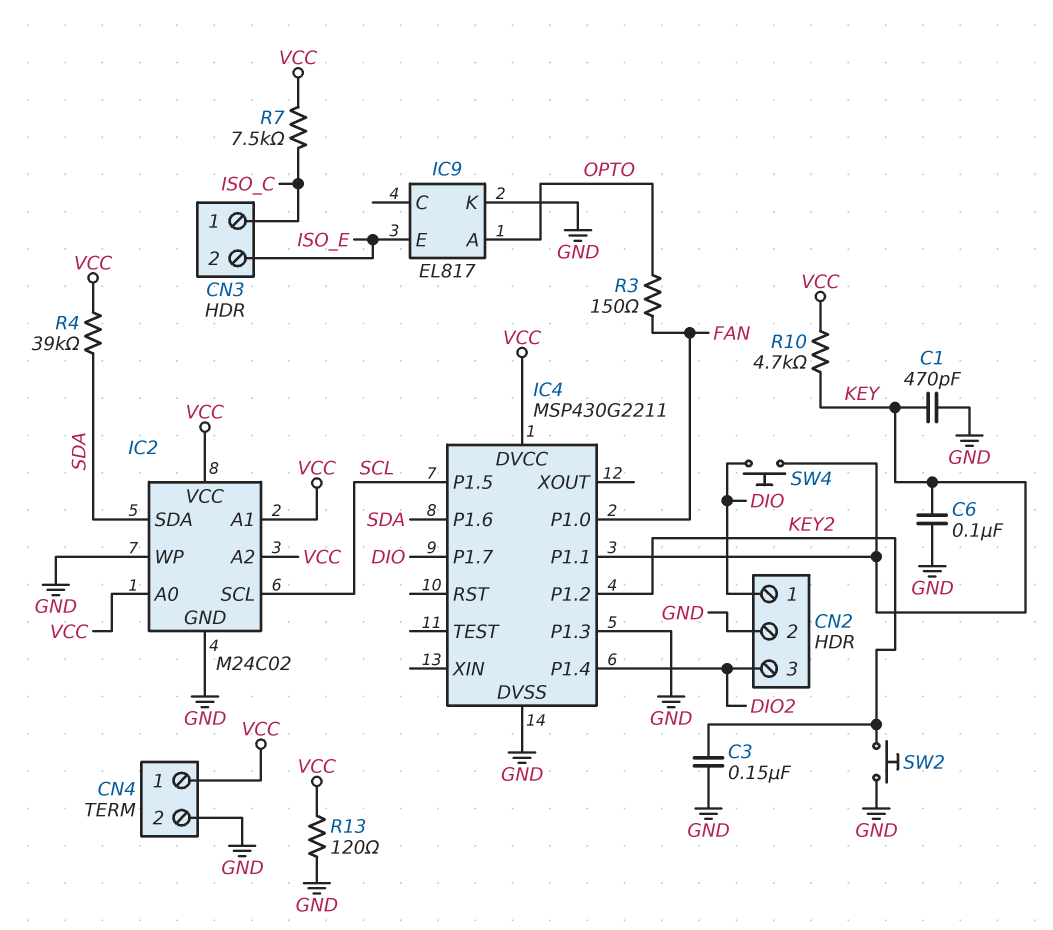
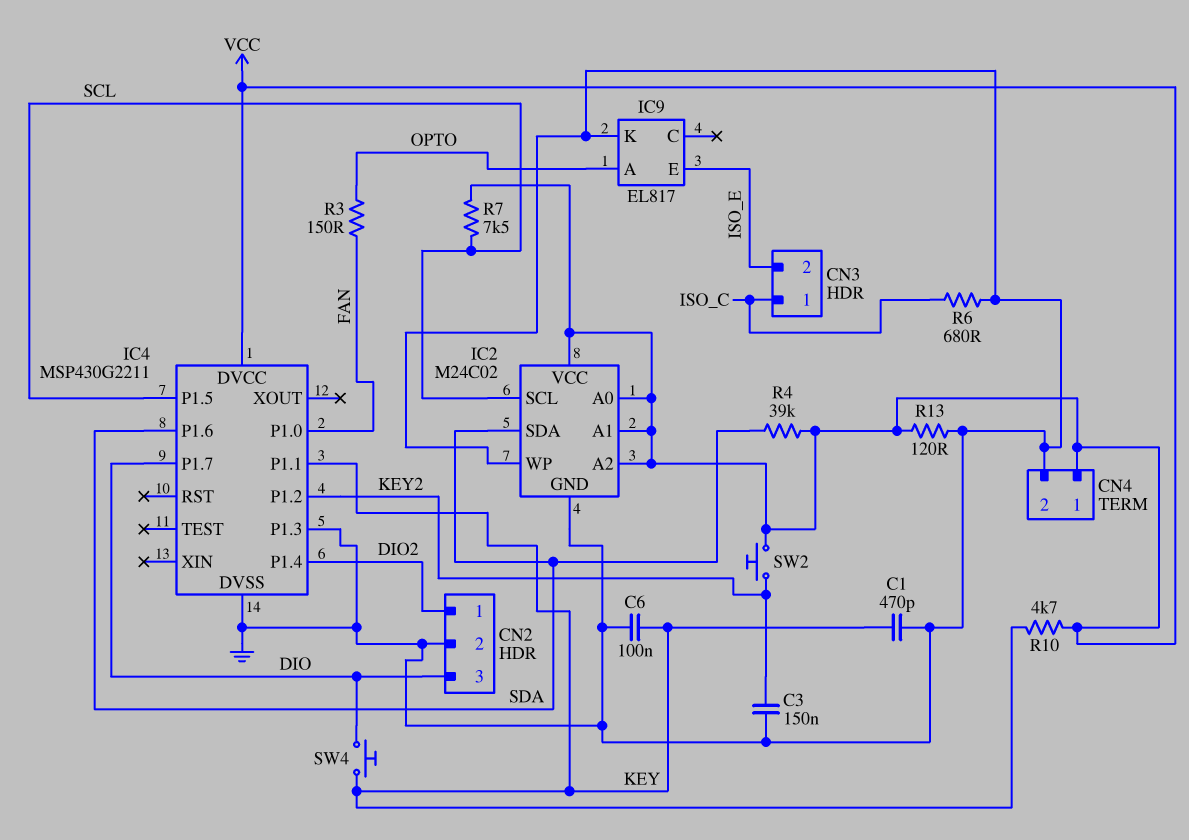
CN2 pin 1: DIO -> DIO2
CN2 pin 3: DIO2 -> DIO
R6: none -> 680 (GND, ISO_C)
R7: 7.5k (ISO_C, VCC) -> 7.5k (SCL, VCC)
SW2: button (GND, KEY2) -> button (KEY2, VCC)

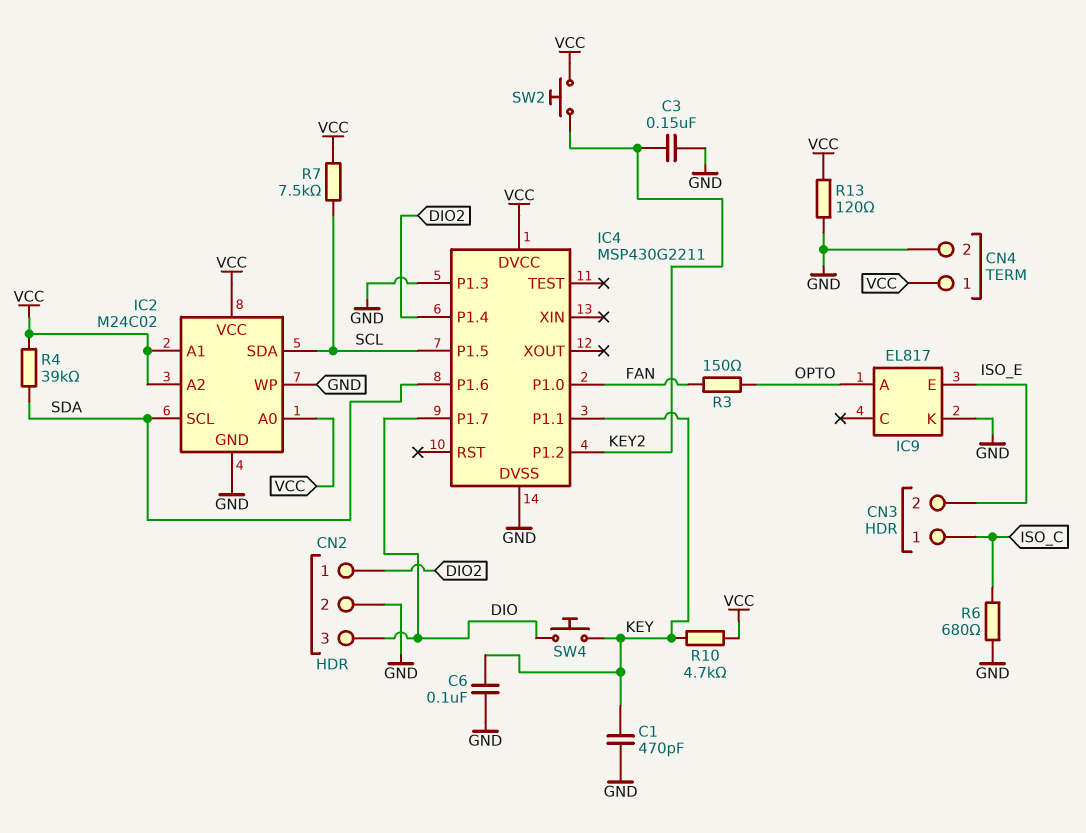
IC2 pin SCL: SCL -> SDA
IC2 pin SDA: SDA -> SCL

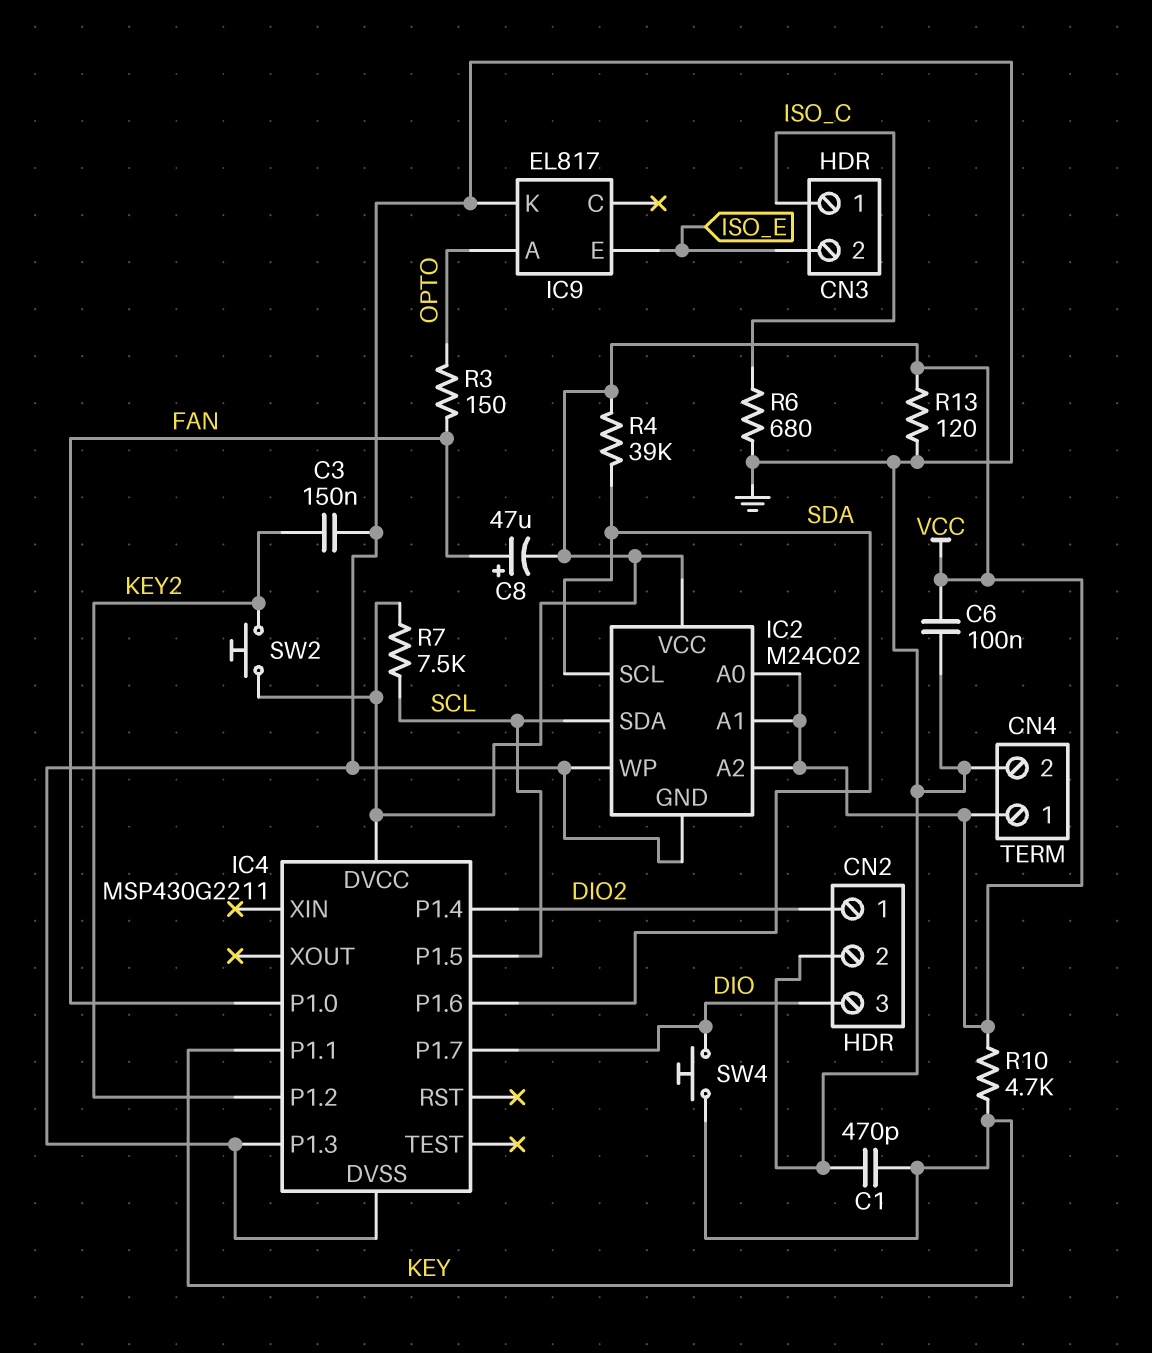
C6: 100nF (GND, KEY) -> 100nF (GND, VCC)
C8: none -> 47uF (plus FAN, minus VCC)

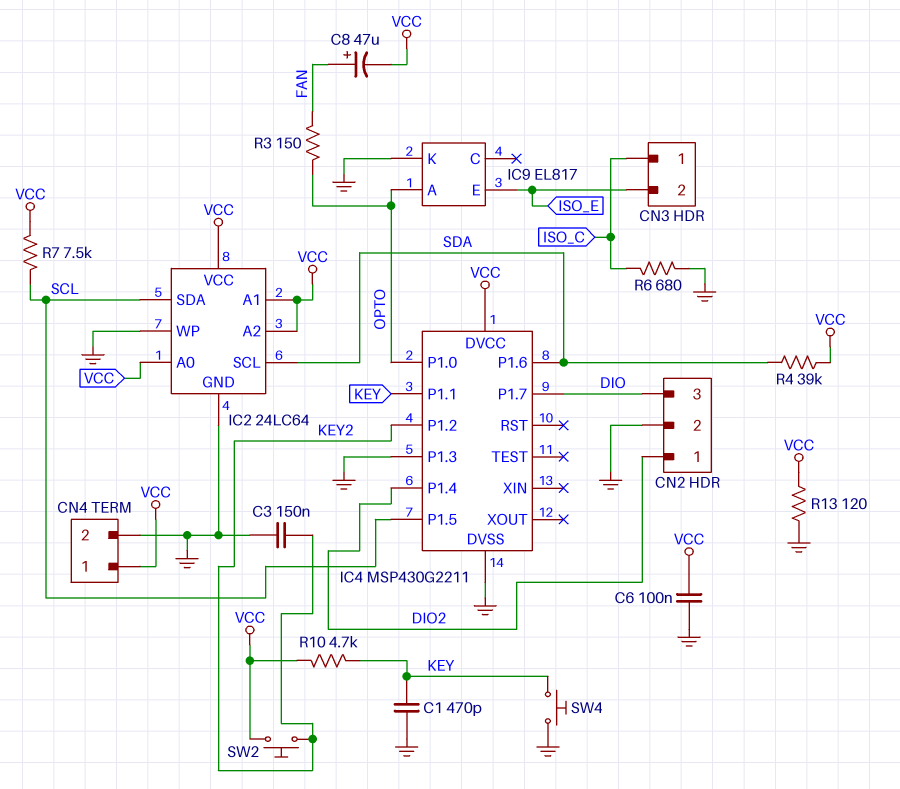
IC2: M24C02 -> 24LC64
IC4 pin P1.0: FAN -> OPTO
SW4: button (DIO, KEY) -> button (GND, KEY)

